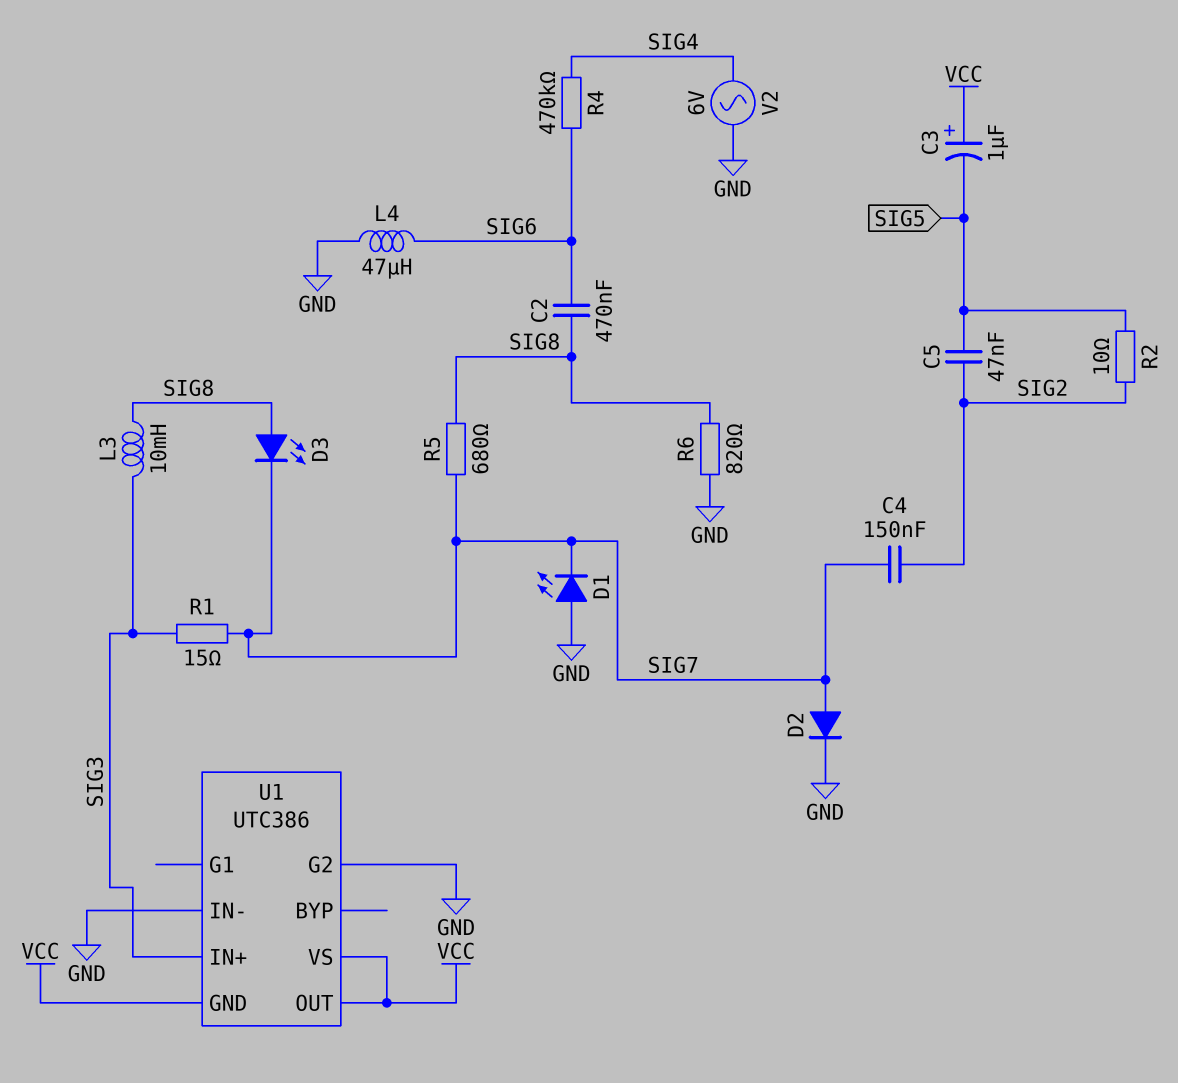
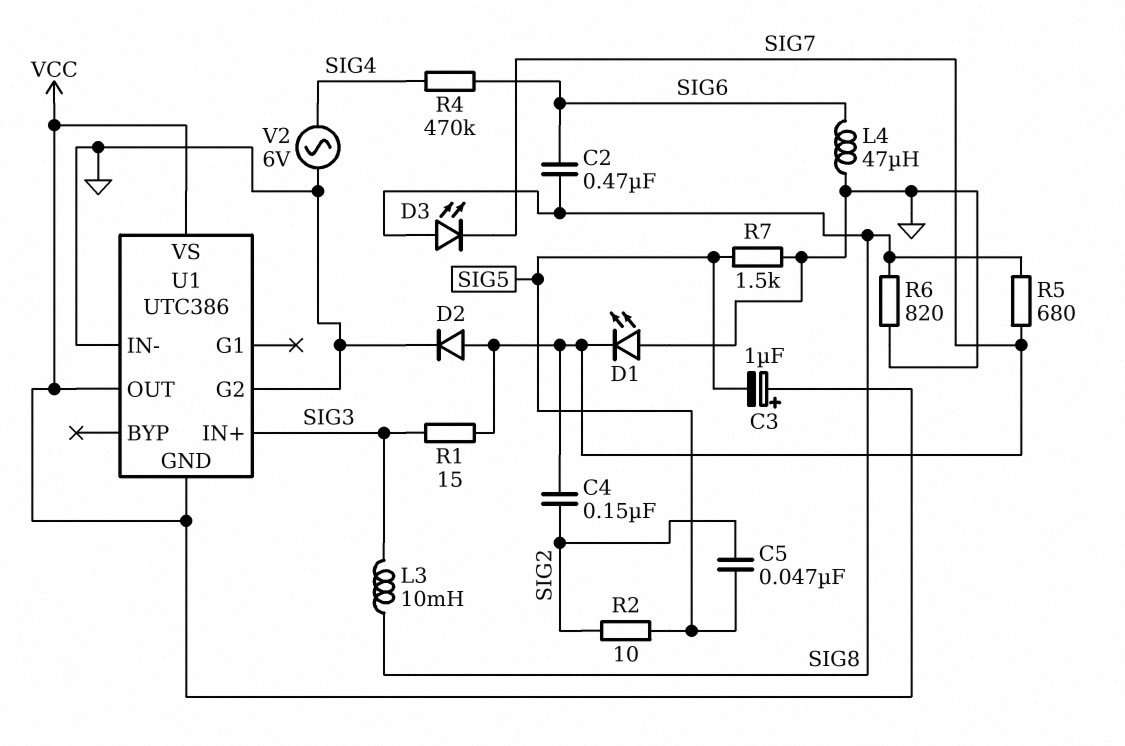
R7: none -> 1.5k (GND, SIG5)

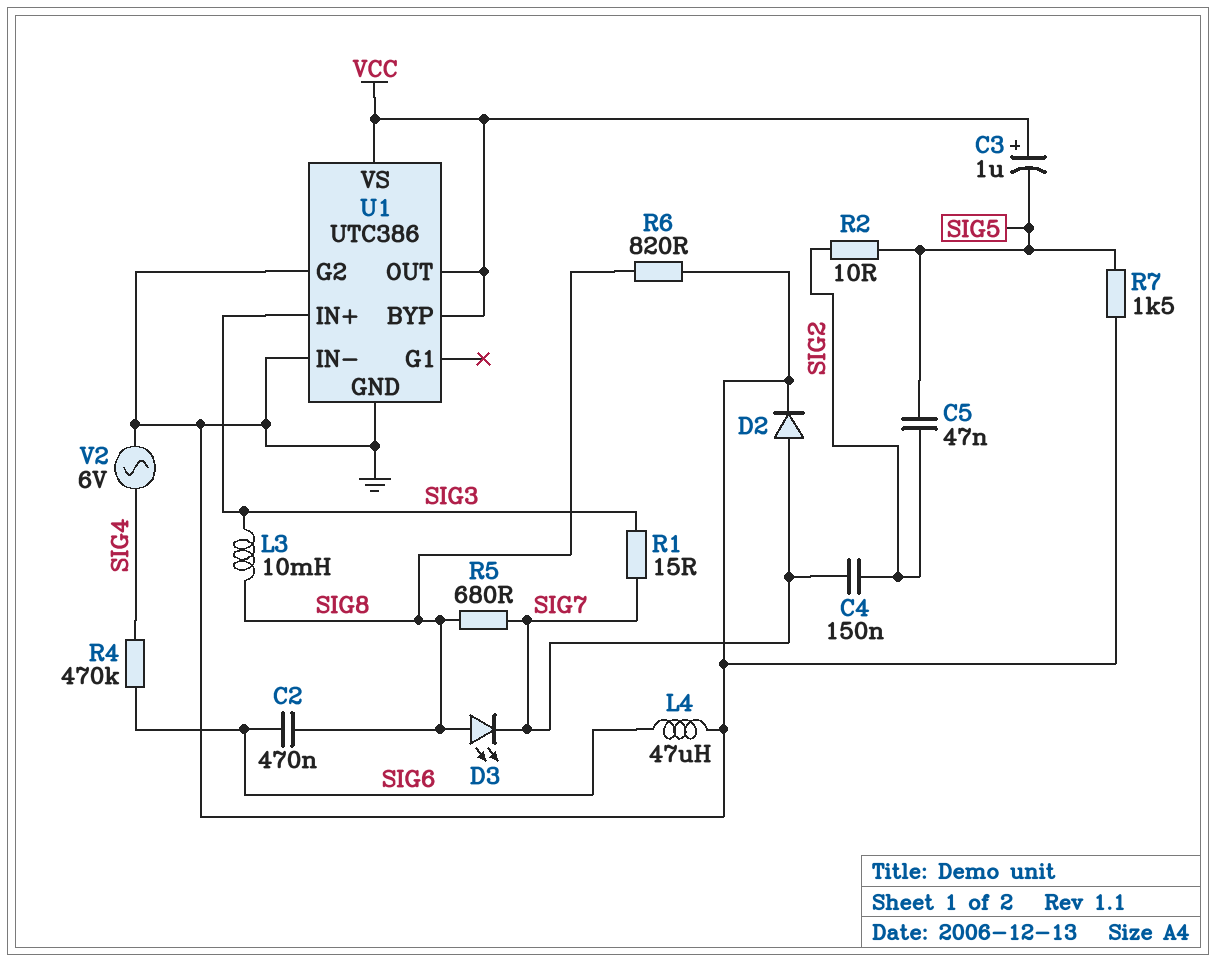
D1: LED (A GND, K SIG7) -> none
U1 pin BYP: none -> VCC
U1 pin GND: VCC -> GND

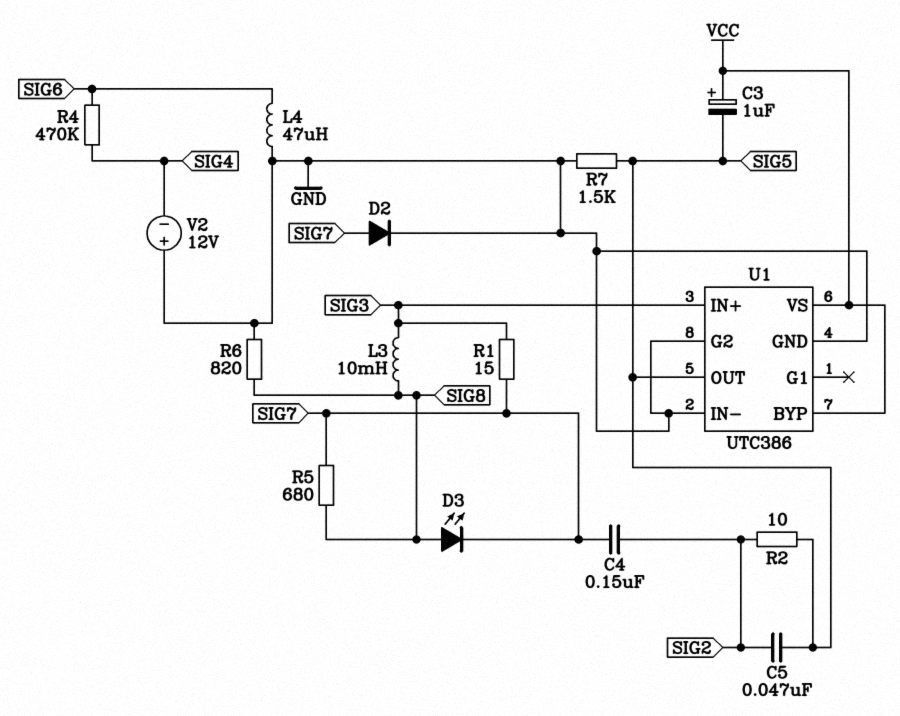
C2: 470nF (SIG6, SIG8) -> none
U1 pin OUT: VCC -> SIG5
V2: AC 6V (GND, SIG4) -> 12V (plus GND, minus SIG4)

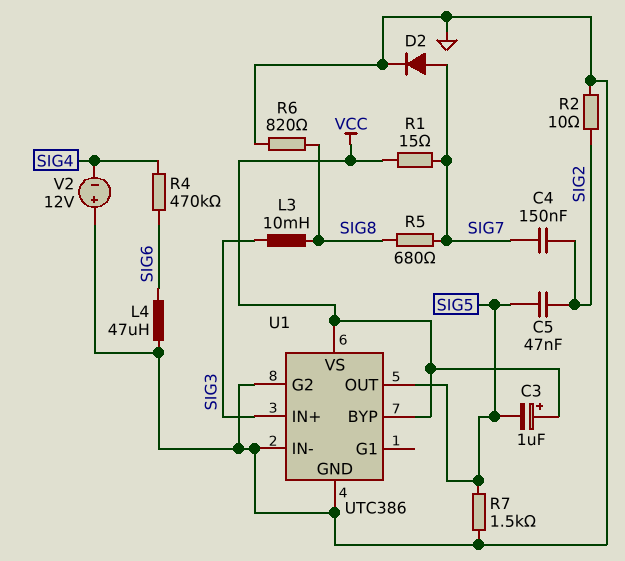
D3: LED (A SIG8, K SIG7) -> none
R1: 15 (SIG3, SIG7) -> 15 (SIG7, VCC)
R2: 10 (SIG2, SIG5) -> 10 (GND, SIG2)

